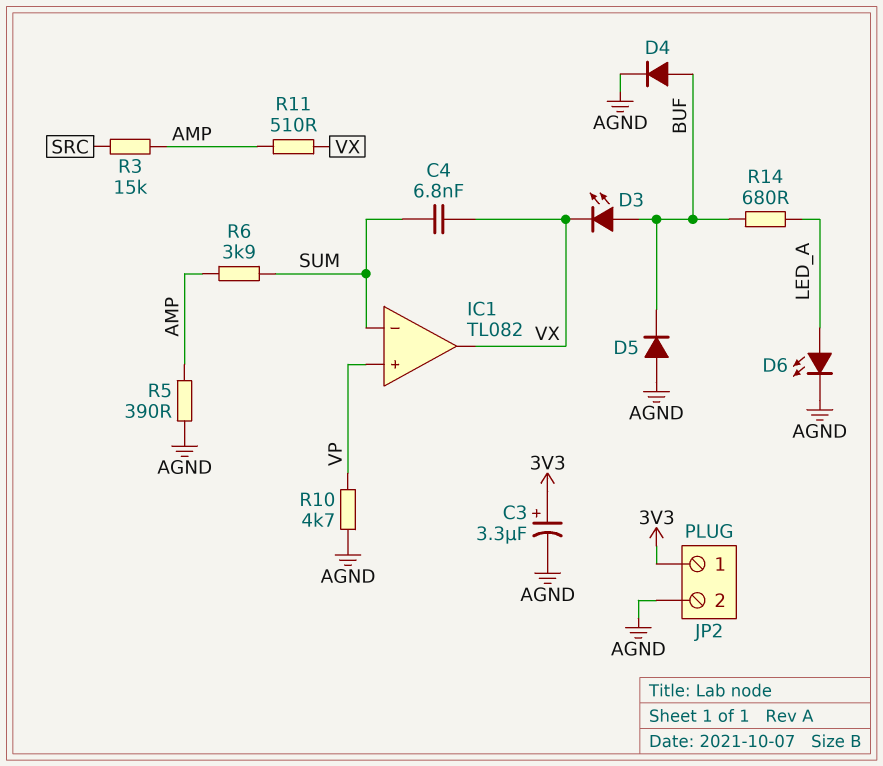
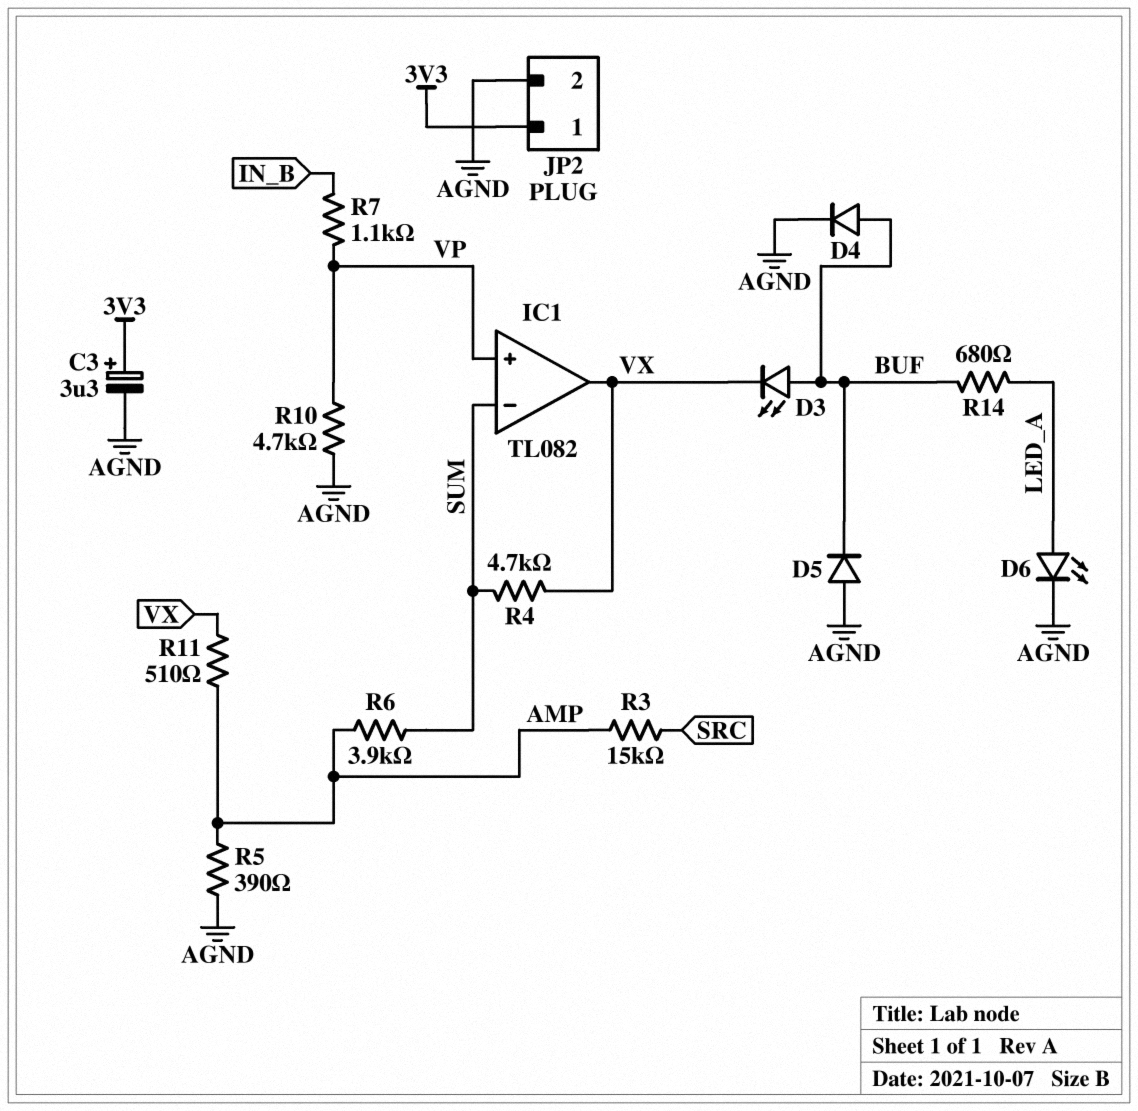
C4: 6.8nF (SUM, VX) -> none
R4: none -> 4.7k (SUM, VX)
R7: none -> 1.1k (IN_B, VP)

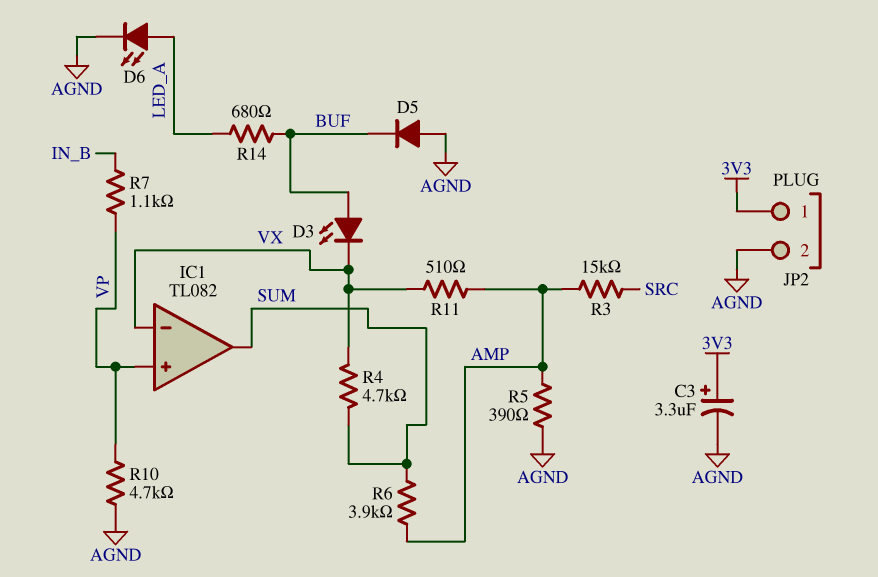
D4: diode (A BUF, K AGND) -> none
IC1 pin in-: SUM -> VX
IC1 pin out: VX -> SUM

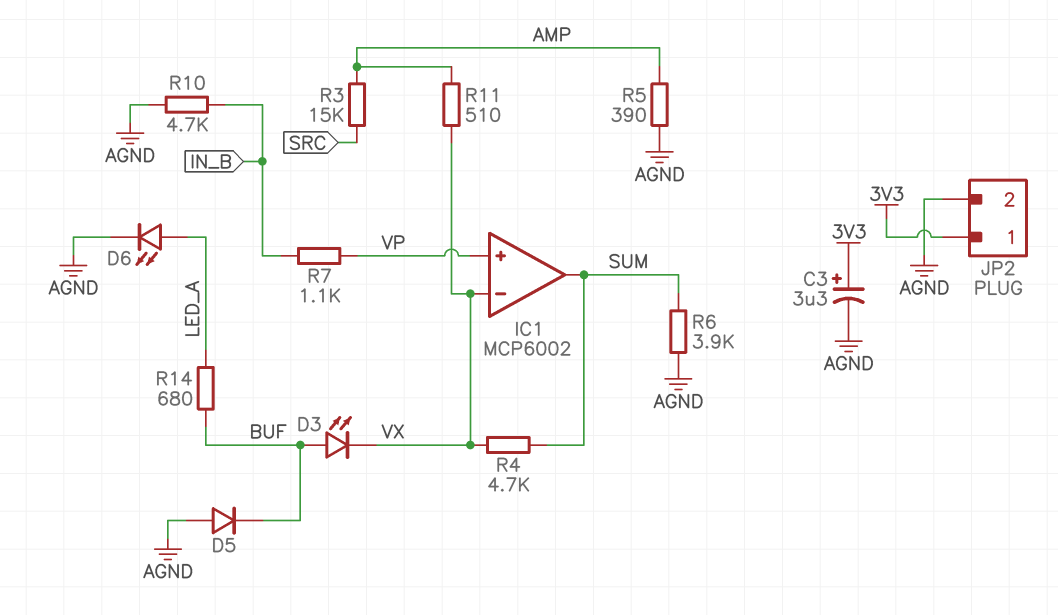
IC1: TL082 -> MCP6002
R6: 3.9k (AMP, SUM) -> 3.9k (AGND, SUM)
R10: 4.7k (AGND, VP) -> 4.7k (AGND, IN_B)

